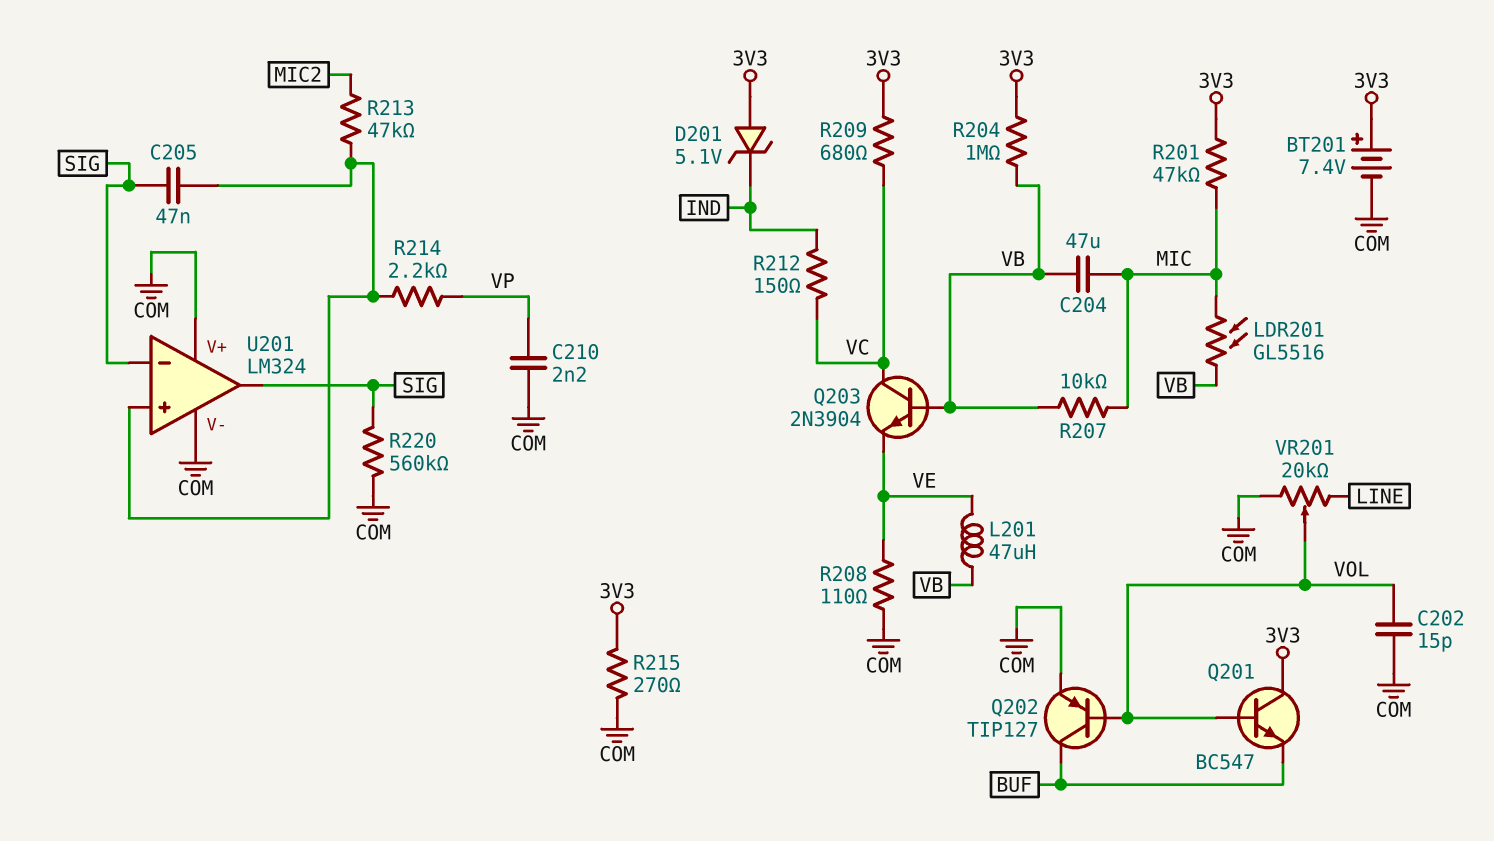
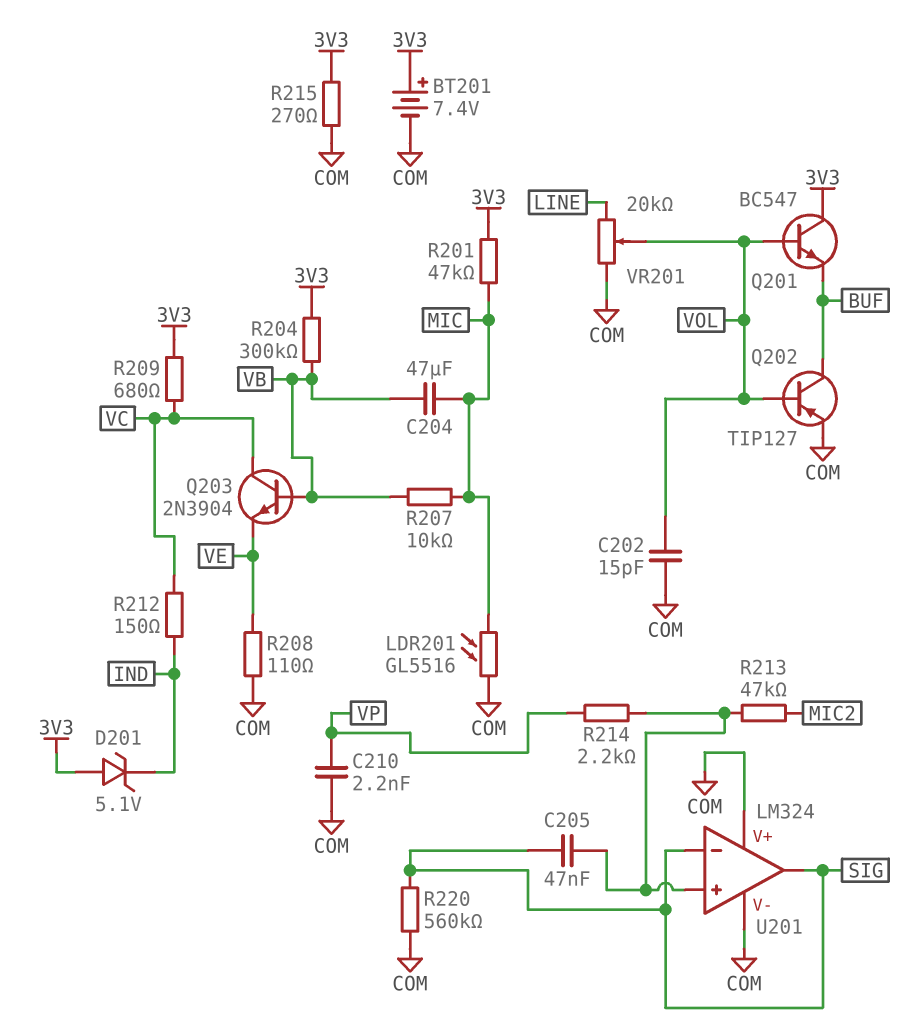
L201: 47uH (VB, VE) -> none
LDR201: GL5516 (MIC, VB) -> GL5516 (COM, MIC)
R204: 1M (3V3, VB) -> 300k (3V3, VB)

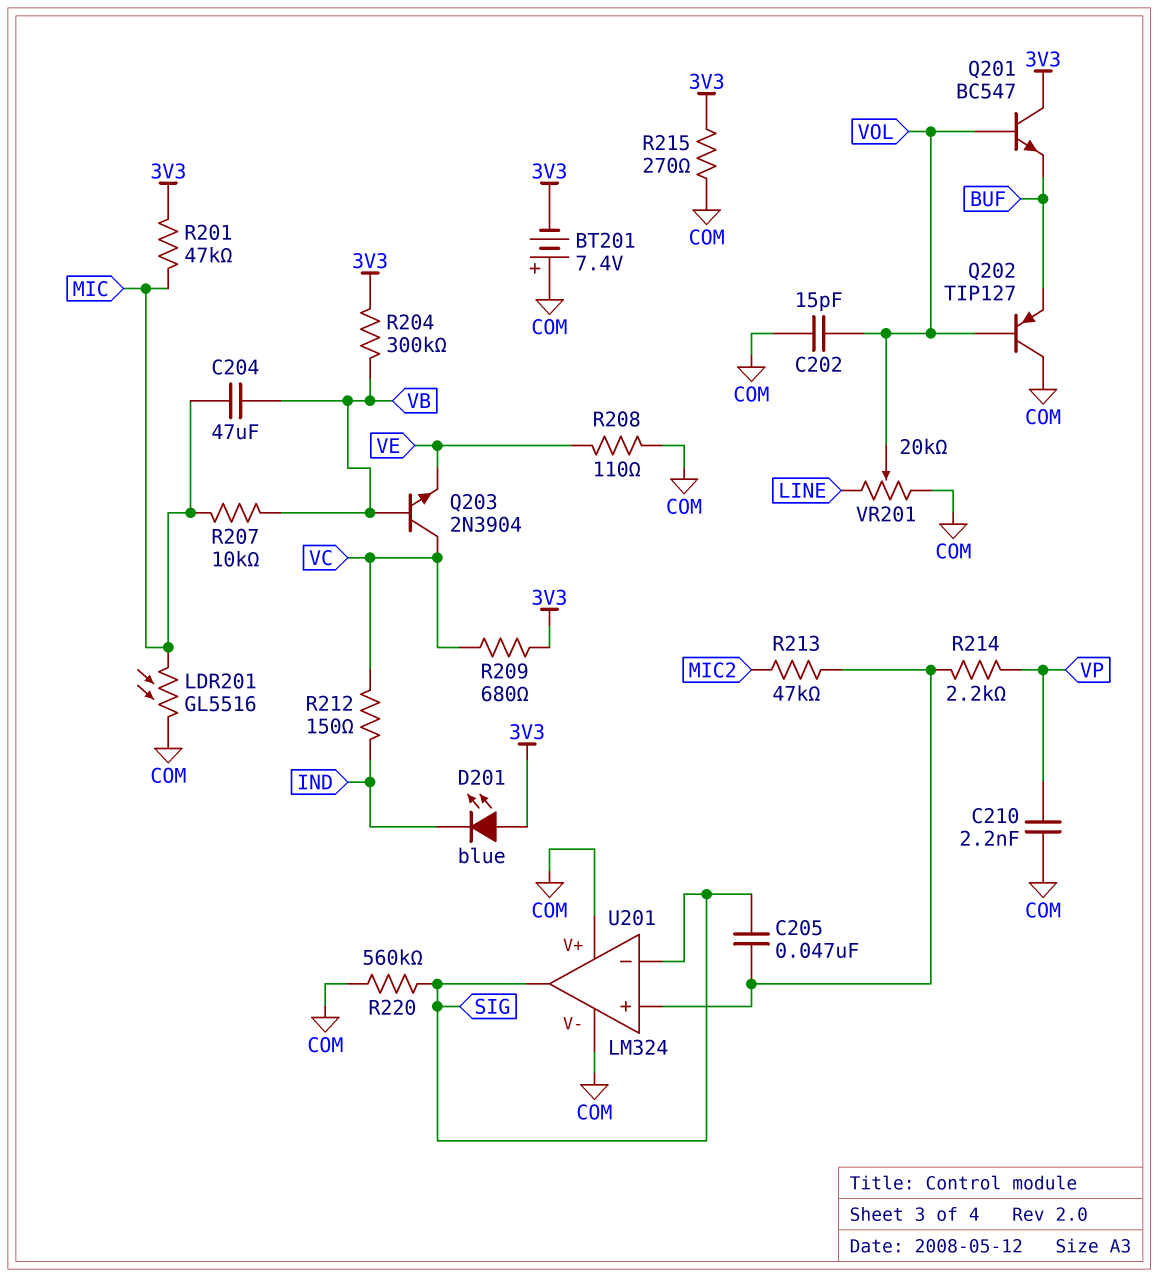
BT201: 7.4V (plus 3V3, minus COM) -> 7.4V (plus COM, minus 3V3)
D201: zener 5.1V (A 3V3, K IND) -> LED blue (A 3V3, K IND)
Q202: PNP TIP127 (B VOL, C BUF, E COM) -> PNP TIP127 (B VOL, C COM, E BUF)

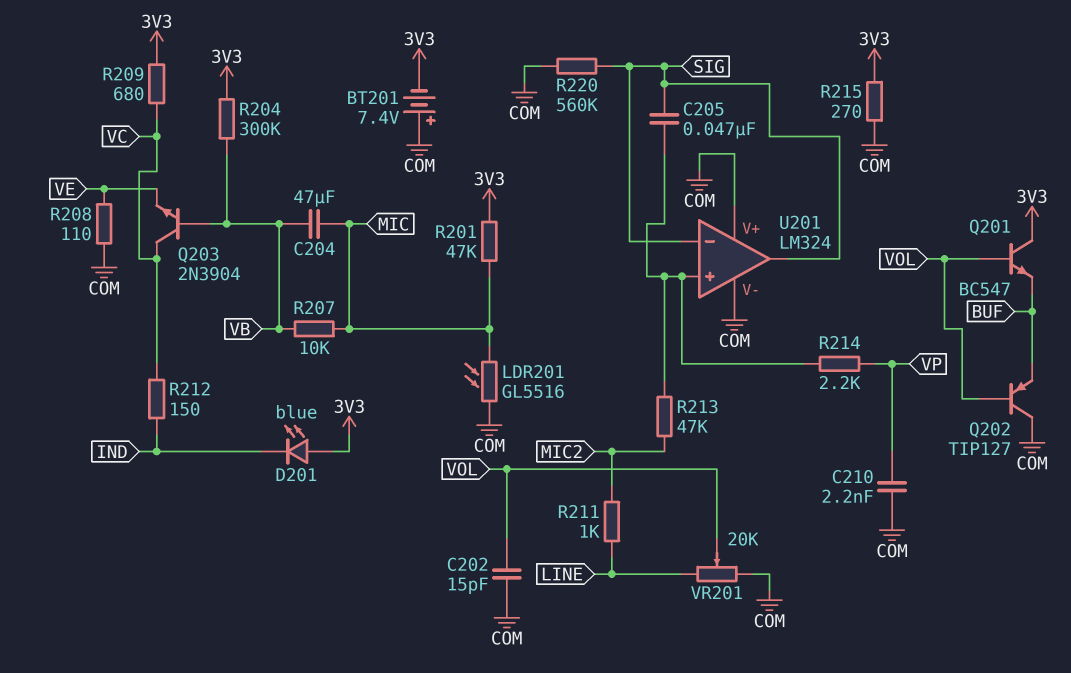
R211: none -> 1k (LINE, MIC2)

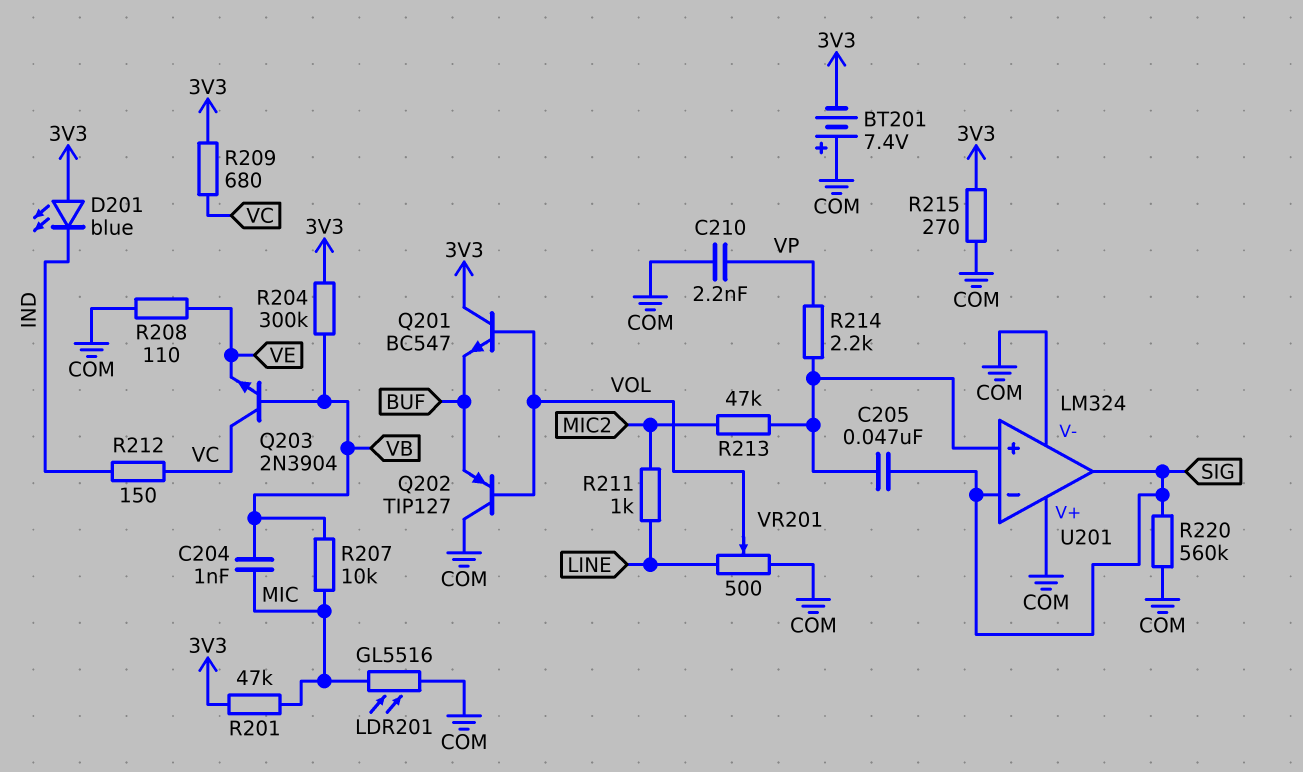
C202: 15pF (COM, VOL) -> none
C204: 47uF (MIC, VB) -> 1nF (MIC, VB)
VR201: 20k (COM, LINE, wiper VOL) -> 500 (COM, LINE, wiper VOL)

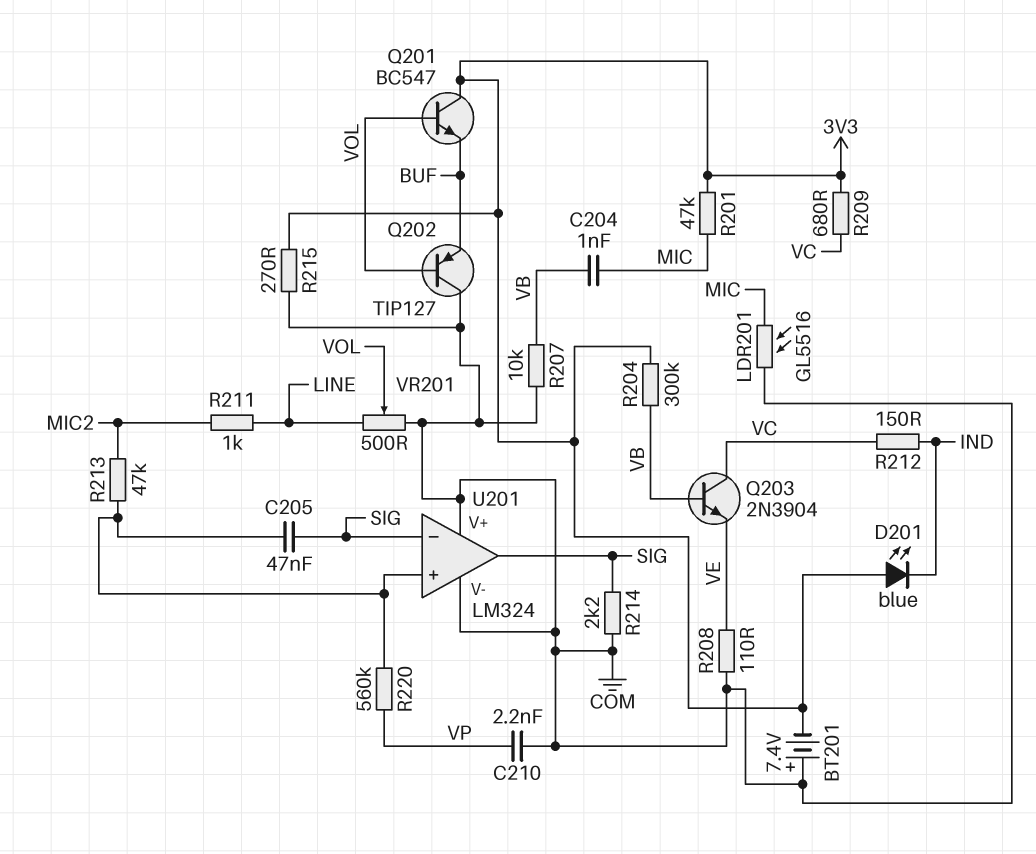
R207: 10k (MIC, VB) -> 10k (COM, VB)
R214: 2.2k (U201/in+, VP) -> 2.2k (COM, SIG)
R220: 560k (COM, SIG) -> 560k (U201/in+, VP)

